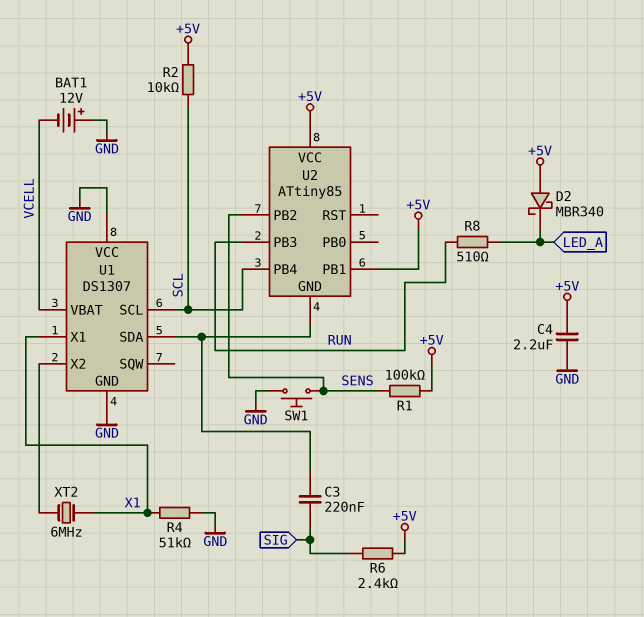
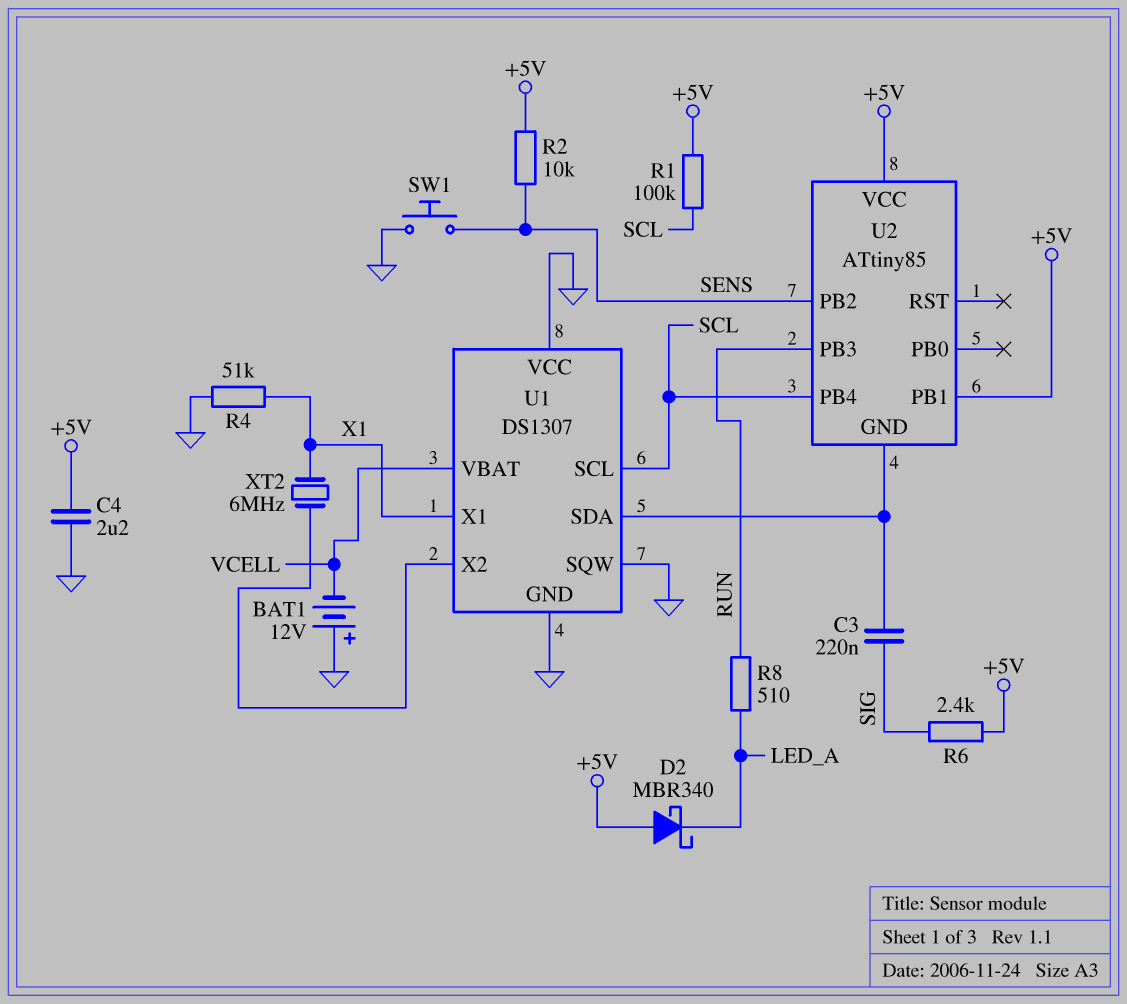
R1: 100k (+5V, SENS) -> 100k (+5V, SCL)
R2: 10k (+5V, SCL) -> 10k (+5V, SENS)
U1 pin SQW: none -> GND

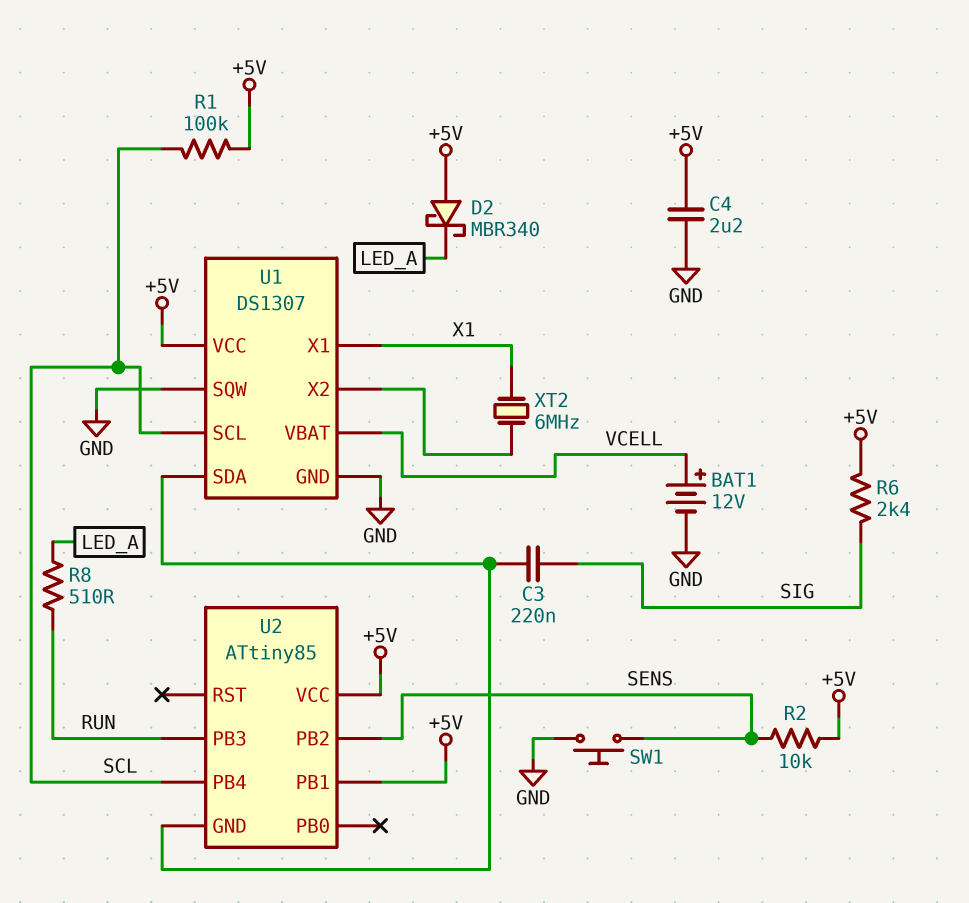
BAT1: 12V (plus GND, minus VCELL) -> 12V (plus VCELL, minus GND)
R4: 51k (GND, X1) -> none
U1 pin VCC: GND -> +5V

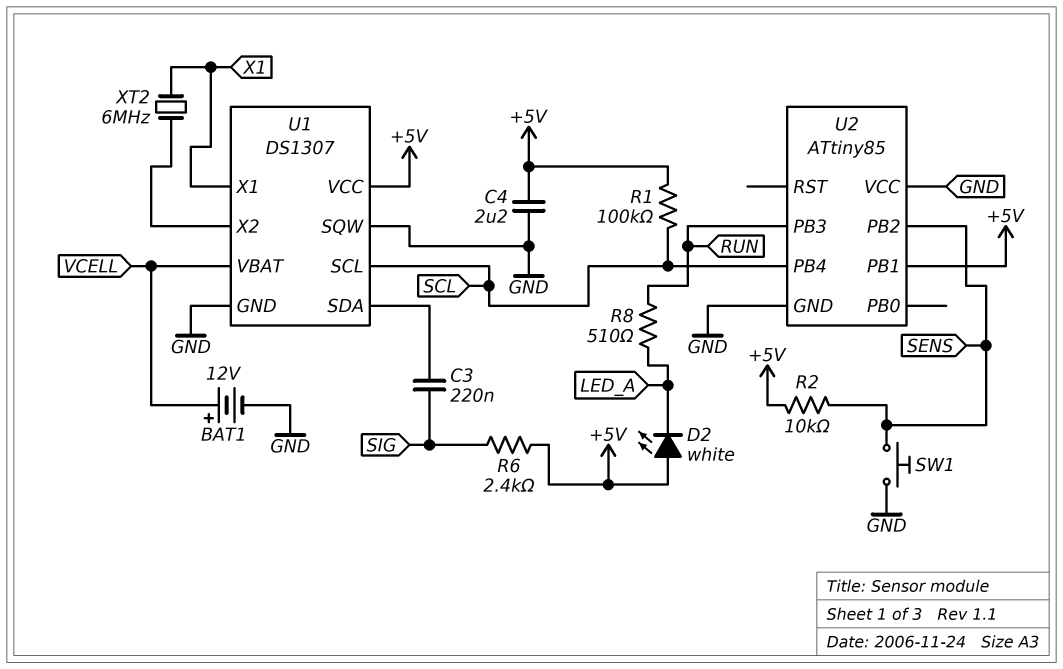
D2: schottky MBR340 (A +5V, K LED_A) -> LED white (A +5V, K LED_A)
U2 pin GND: U1/SDA -> GND
U2 pin VCC: +5V -> GND

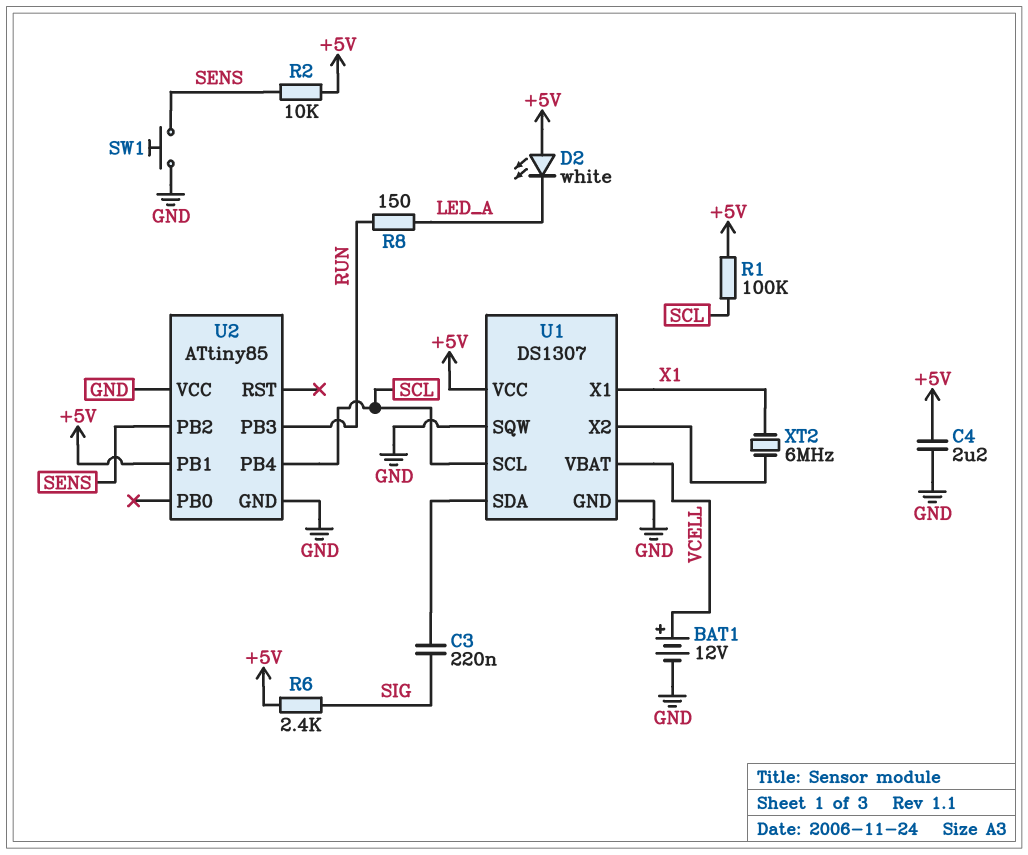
R8: 510 (LED_A, RUN) -> 150 (LED_A, RUN)

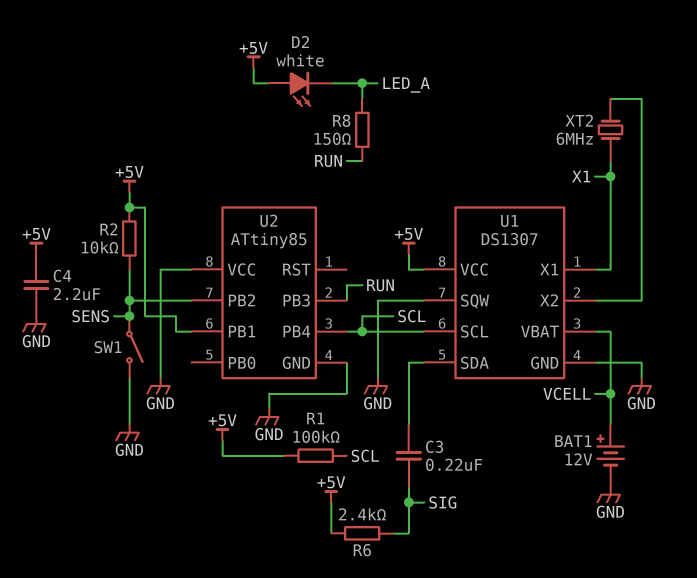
SW1: button (GND, SENS) -> switch (GND, SENS)

